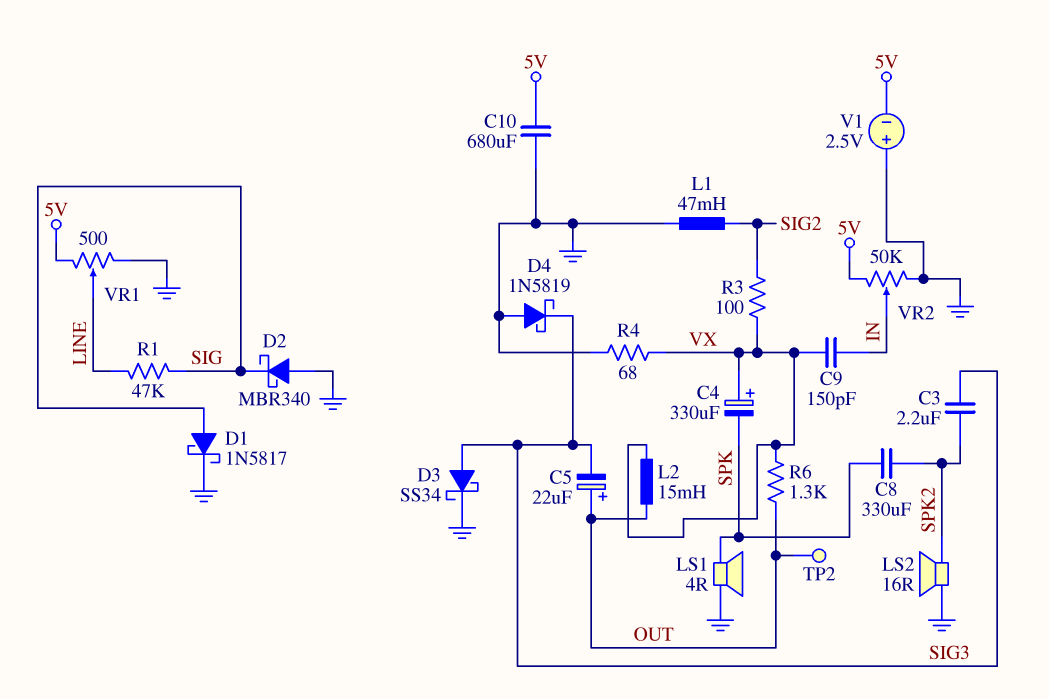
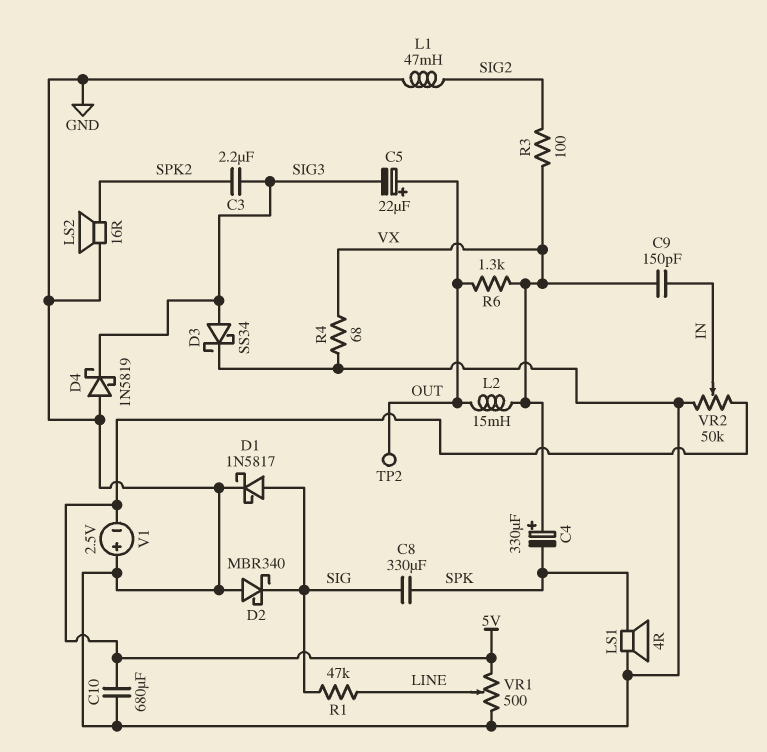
C8: 330uF (SPK, SPK2) -> 330uF (SIG, SPK)

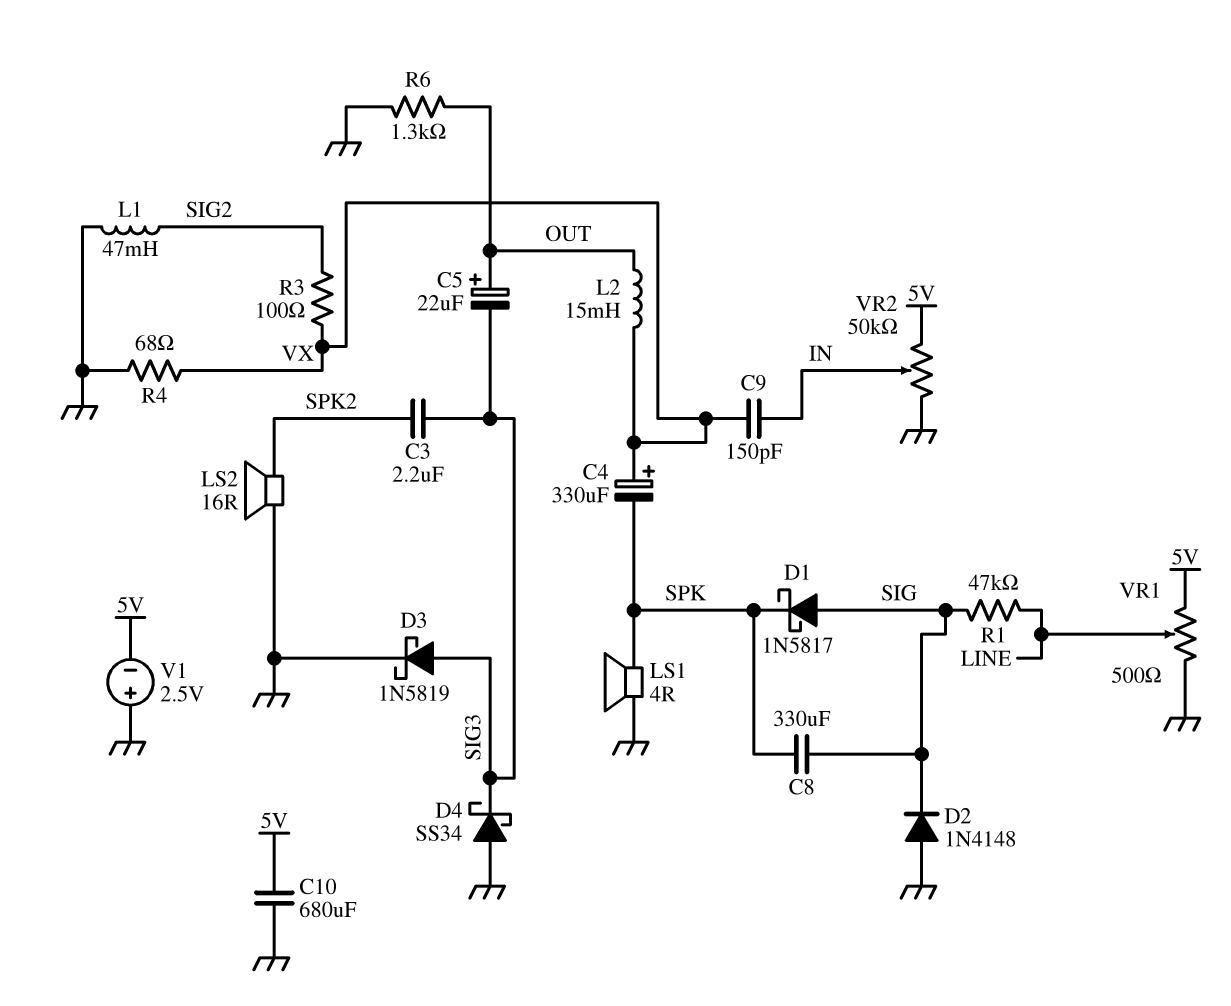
D1: schottky 1N5817 (A SIG, K GND) -> schottky 1N5817 (A SIG, K SPK)
D2: schottky MBR340 (A GND, K SIG) -> diode 1N4148 (A GND, K SIG)
D3: schottky SS34 (A SIG3, K GND) -> schottky 1N5819 (A SIG3, K GND)
D4: schottky 1N5819 (A GND, K SIG3) -> schottky SS34 (A GND, K SIG3)
R6: 1.3k (OUT, VX) -> 1.3k (GND, OUT)
TP2: test point (OUT) -> none

